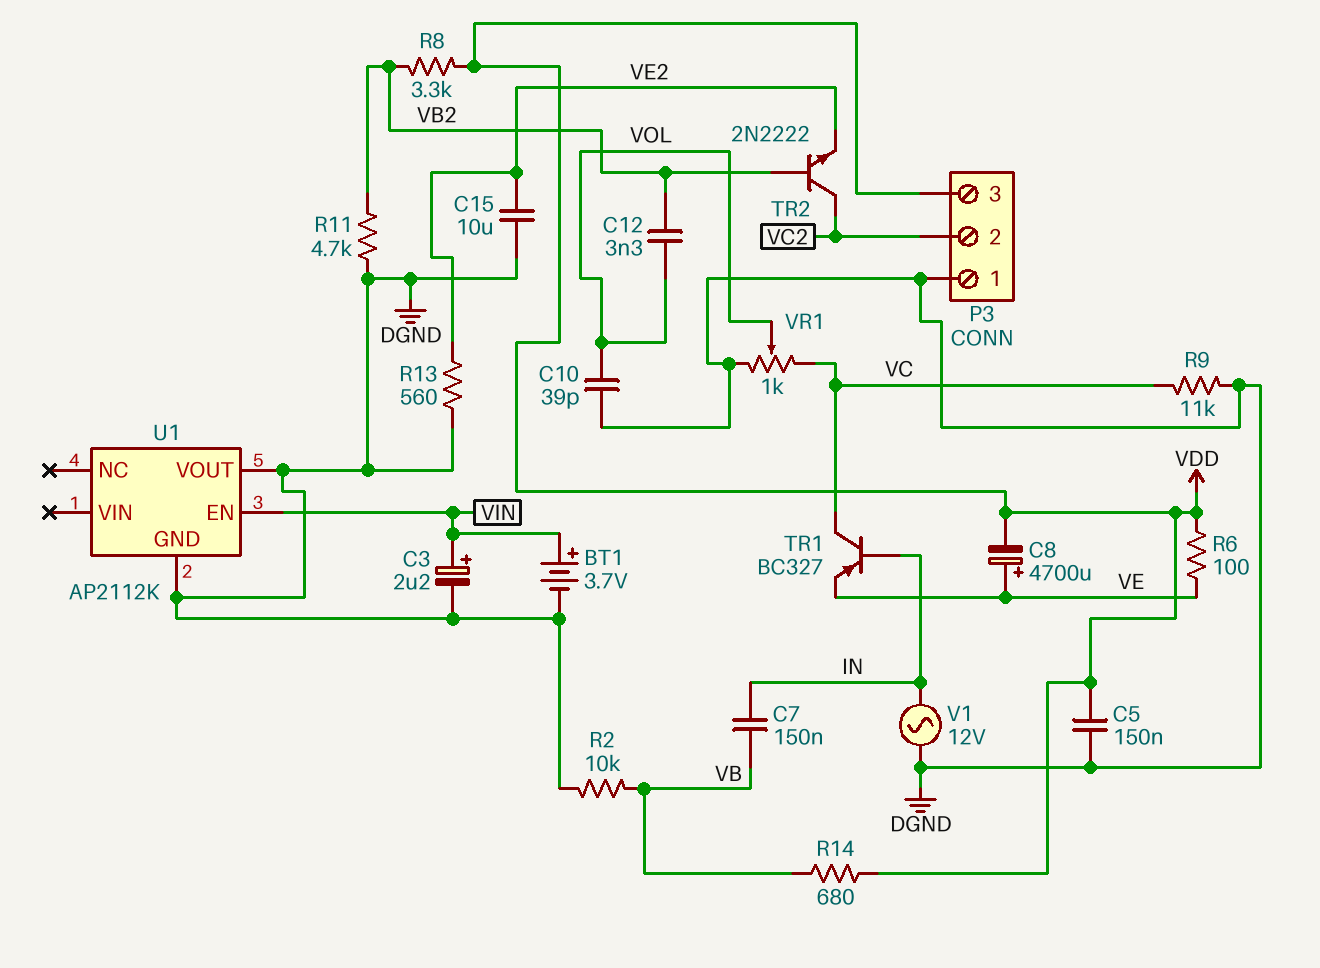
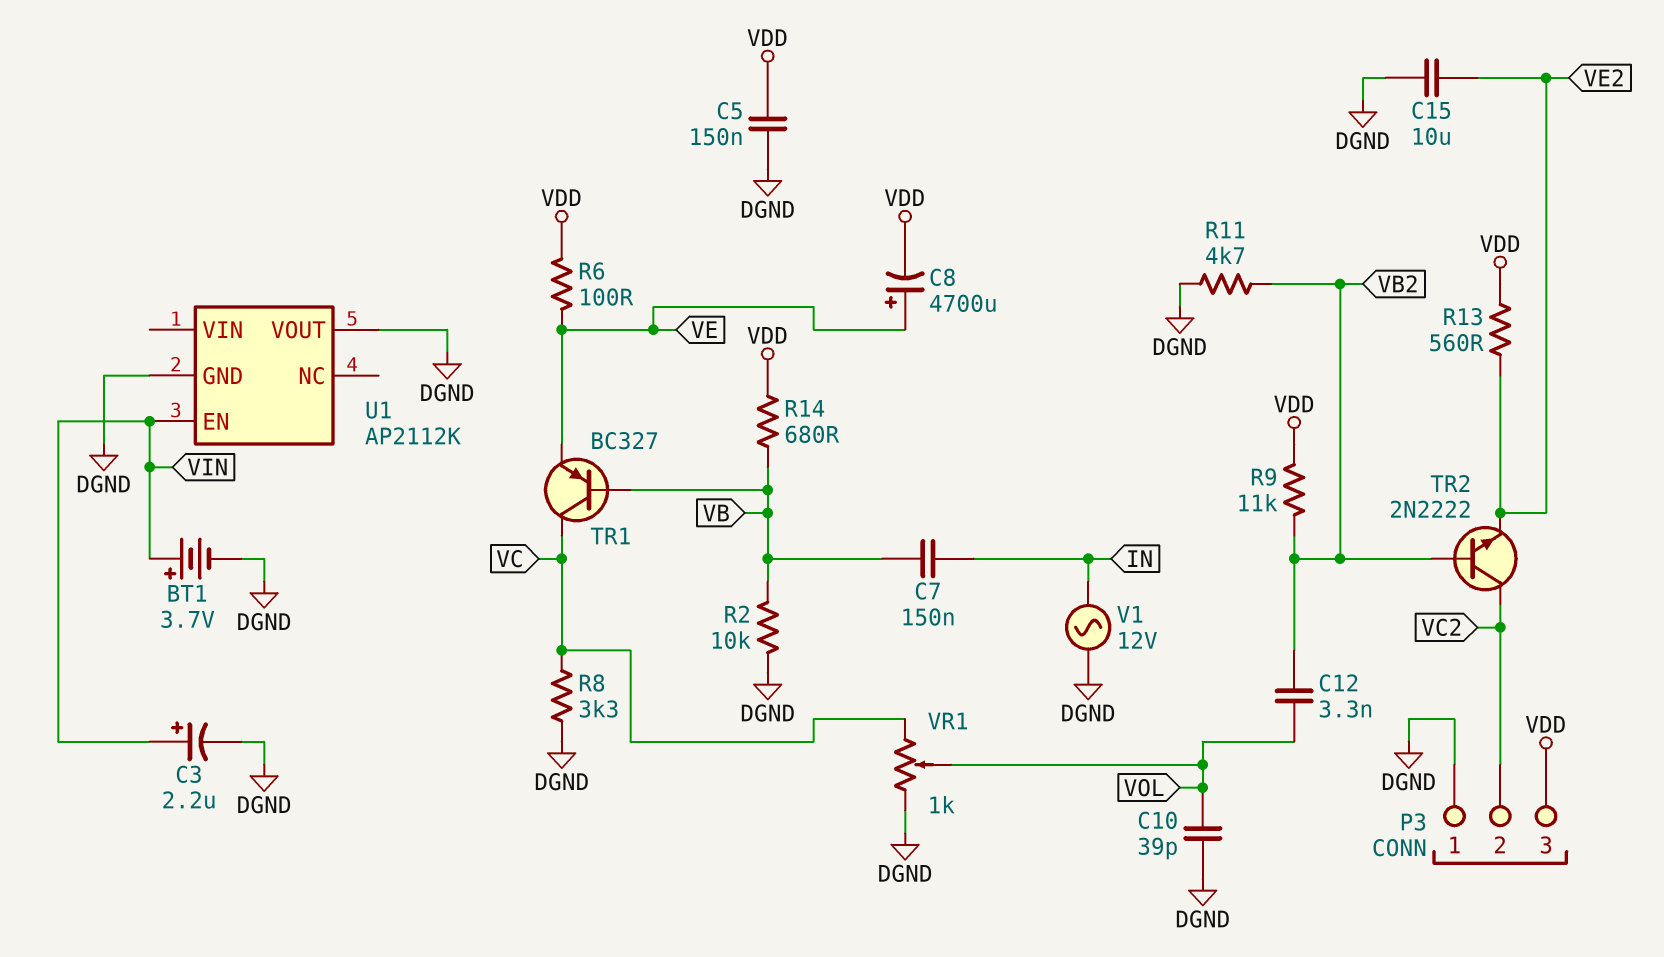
R8: 3.3k (VB2, VDD) -> 3.3k (DGND, VC)
R9: 11k (DGND, VC) -> 11k (VB2, VDD)
R13: 560 (DGND, VE2) -> 560 (VDD, VE2)
TR1: PNP BC327 (B IN, C VC, E VE) -> PNP BC327 (B VB, C VC, E VE)

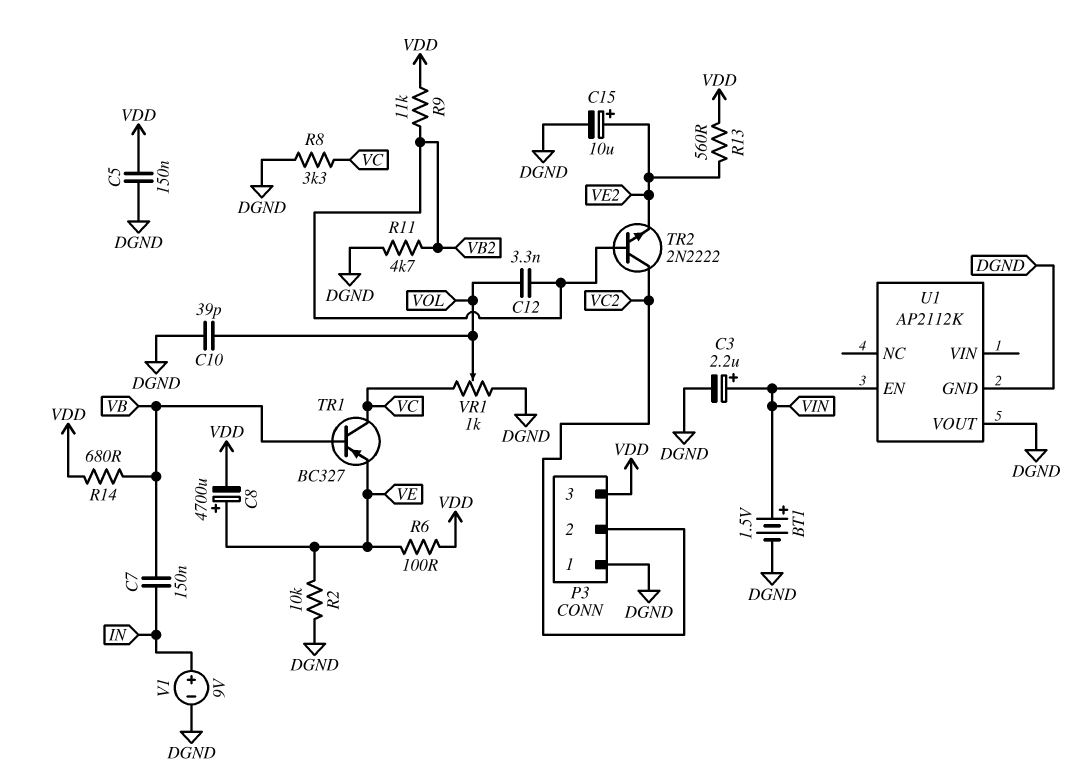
BT1: 3.7V (plus VIN, minus DGND) -> 1.5V (plus VIN, minus DGND)
C15: 10uF (DGND, VE2) -> 10uF (plus VE2, minus DGND)
R2: 10k (DGND, VB) -> 10k (DGND, VE)
V1: AC 12V (DGND, IN) -> 9V (plus IN, minus DGND)

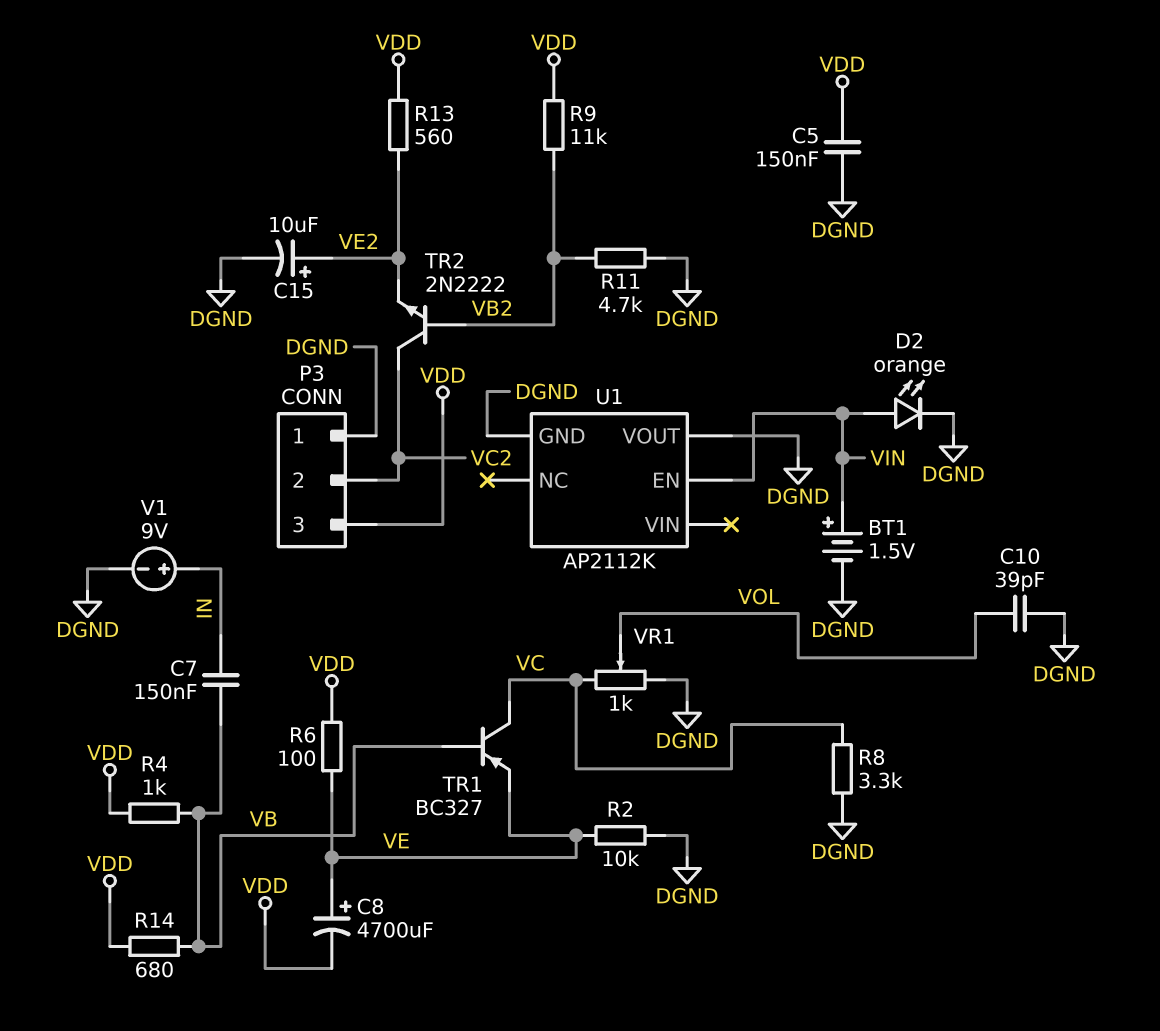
C3: 2.2uF (plus VIN, minus DGND) -> none
C12: 3.3nF (VB2, VOL) -> none
D2: none -> LED orange (A VIN, K DGND)
R4: none -> 1k (VB, VDD)

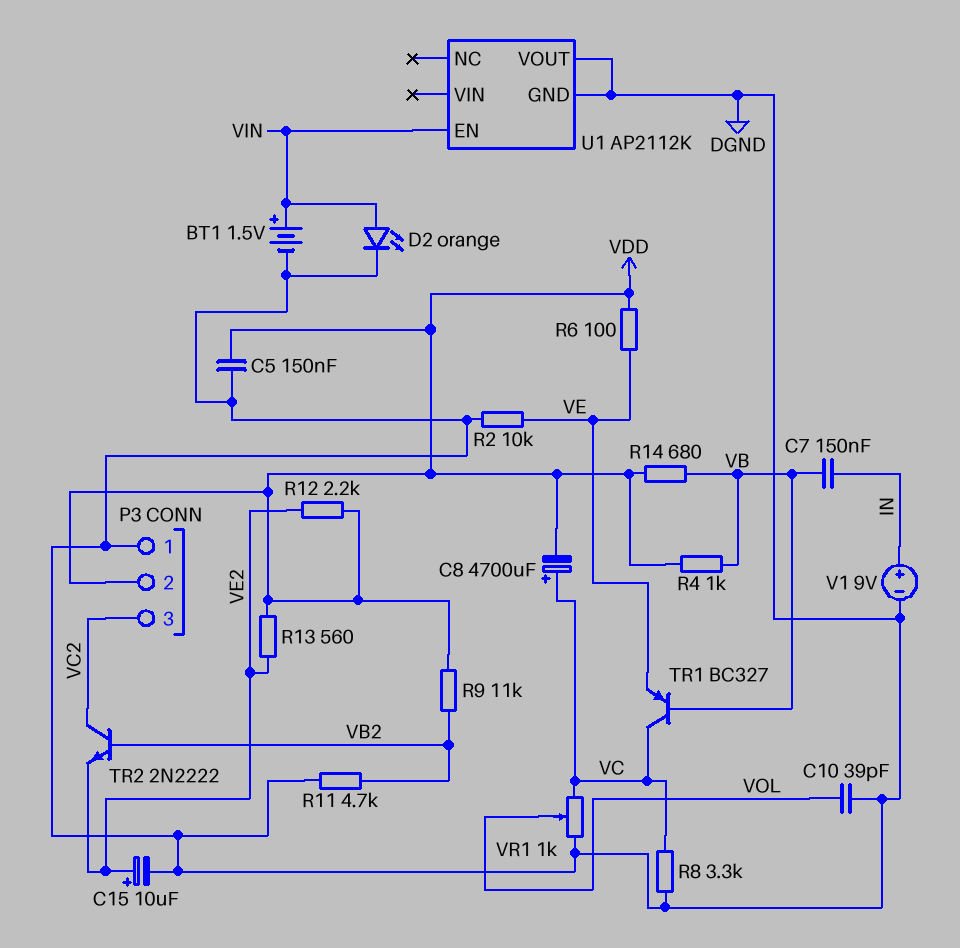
C8: 4700uF (plus VE, minus VDD) -> 4700uF (plus VC, minus VDD)
P3 pin 2: VC2 -> VDD
P3 pin 3: VDD -> VC2
R12: none -> 2.2k (VDD, VE2)

